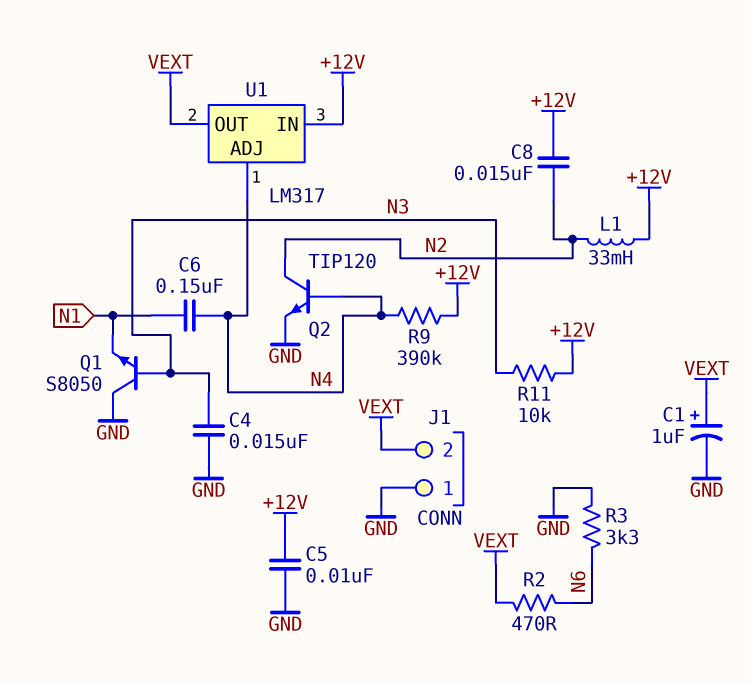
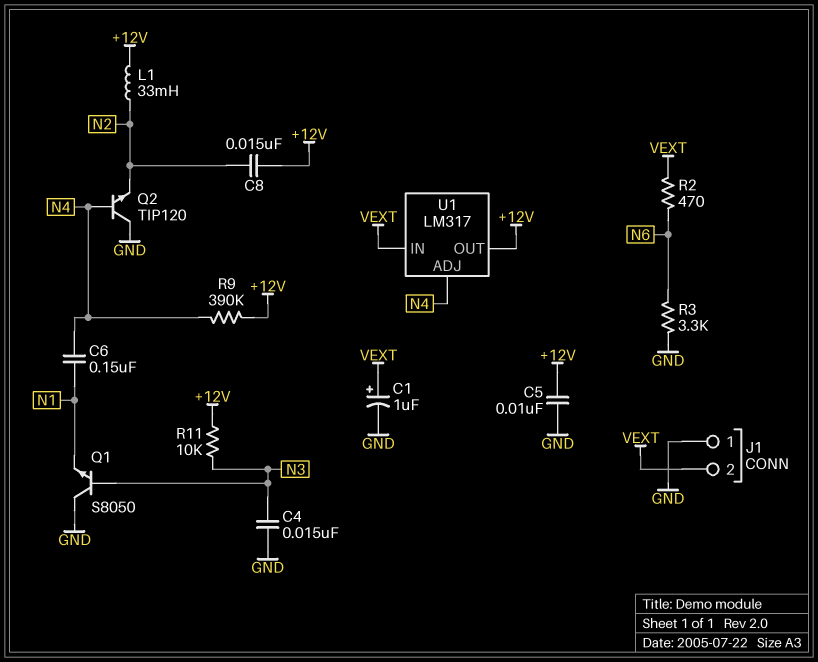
Q2: NPN TIP120 (B N4, C N2, E GND) -> NPN TIP120 (B N4, C GND, E N2)
U1 pin IN: +12V -> VEXT
U1 pin OUT: VEXT -> +12V

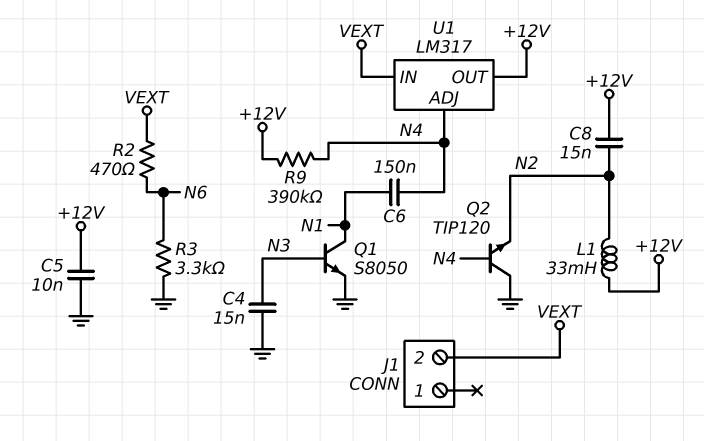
C1: 1uF (plus VEXT, minus GND) -> none
J1 pin 1: GND -> none
Q1: NPN S8050 (B N3, C GND, E N1) -> NPN S8050 (B N3, C N1, E GND)
R11: 10k (+12V, N3) -> none

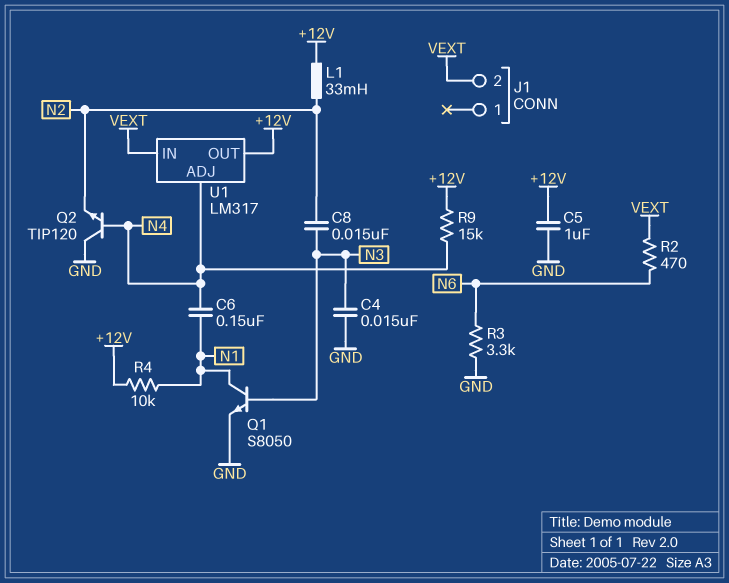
C5: 10nF (+12V, GND) -> 1uF (+12V, GND)
C8: 15nF (+12V, N2) -> 15nF (N2, N3)
R4: none -> 10k (+12V, N1)
R9: 390k (+12V, N4) -> 15k (+12V, N4)

